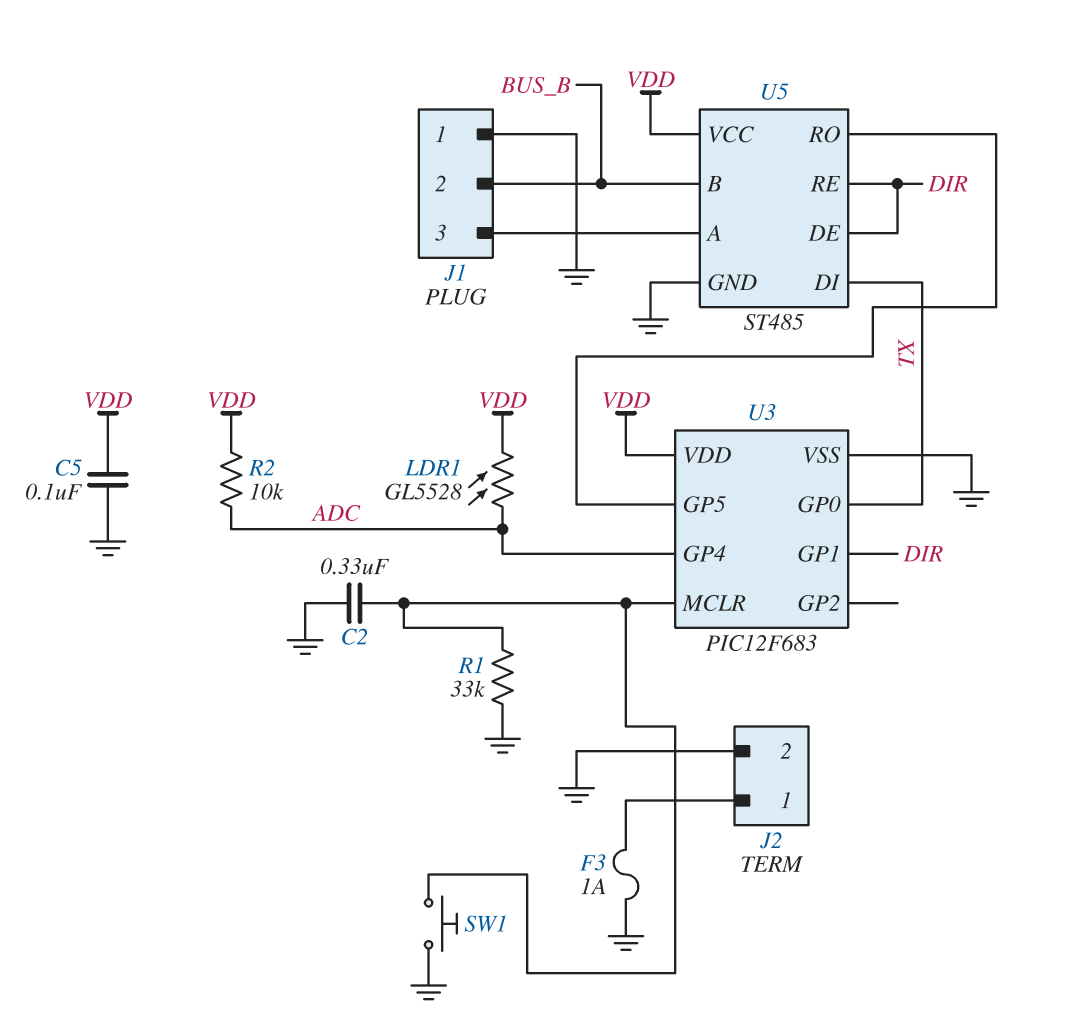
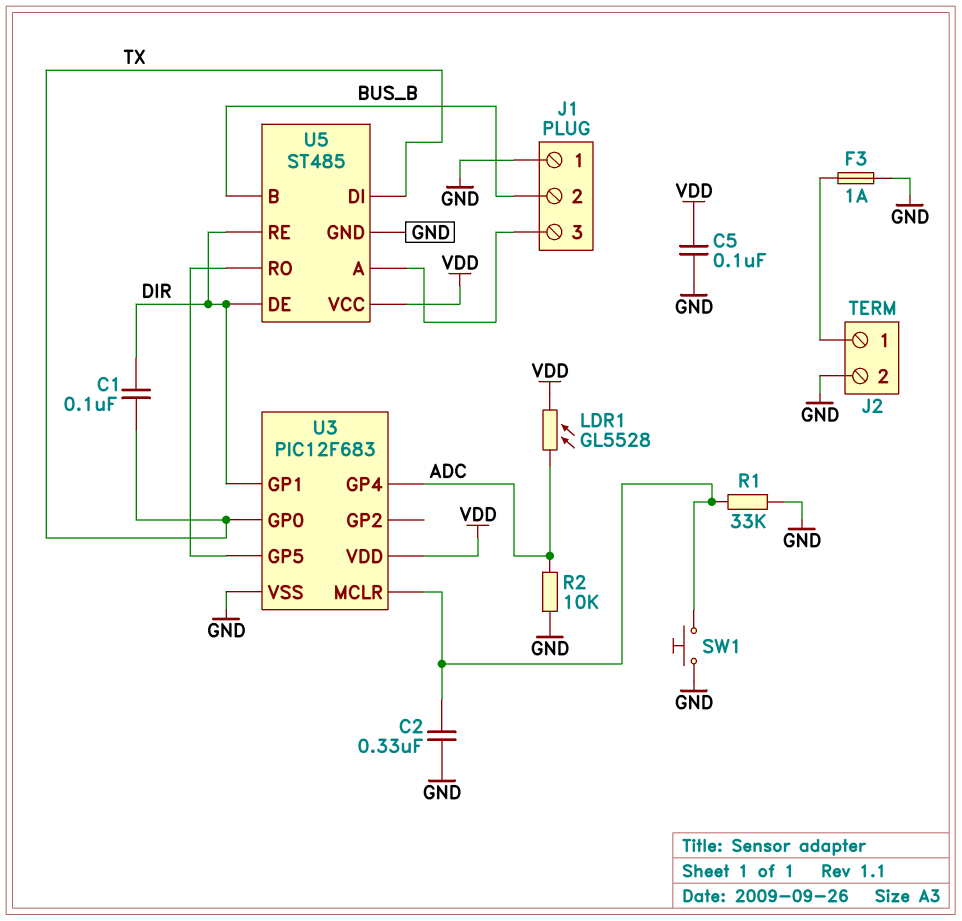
C1: none -> 100nF (DIR, TX)
R2: 10k (ADC, VDD) -> 10k (ADC, GND)

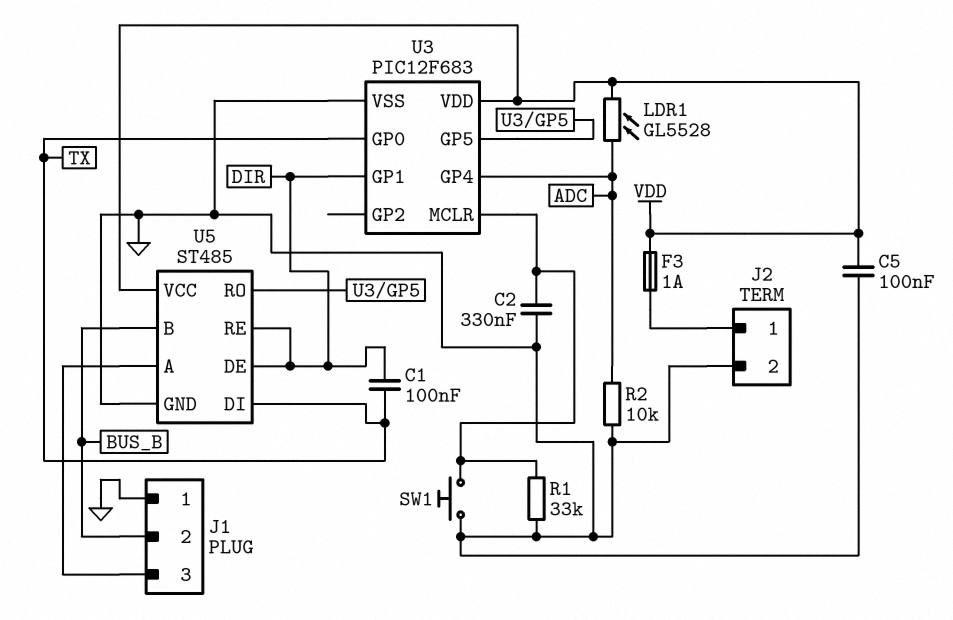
F3: 1A (GND, J2/1) -> 1A (J2/1, VDD)

